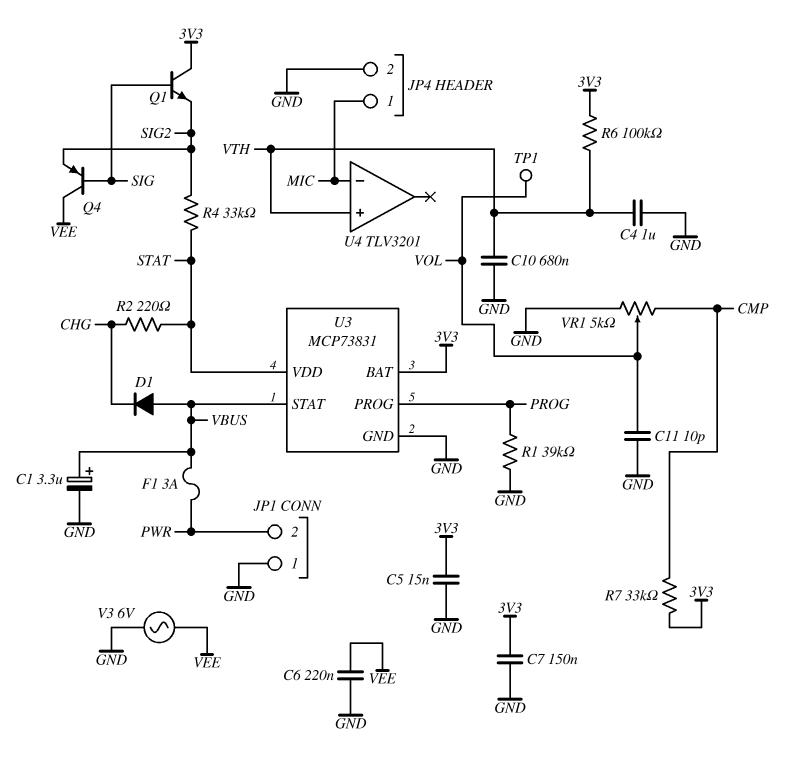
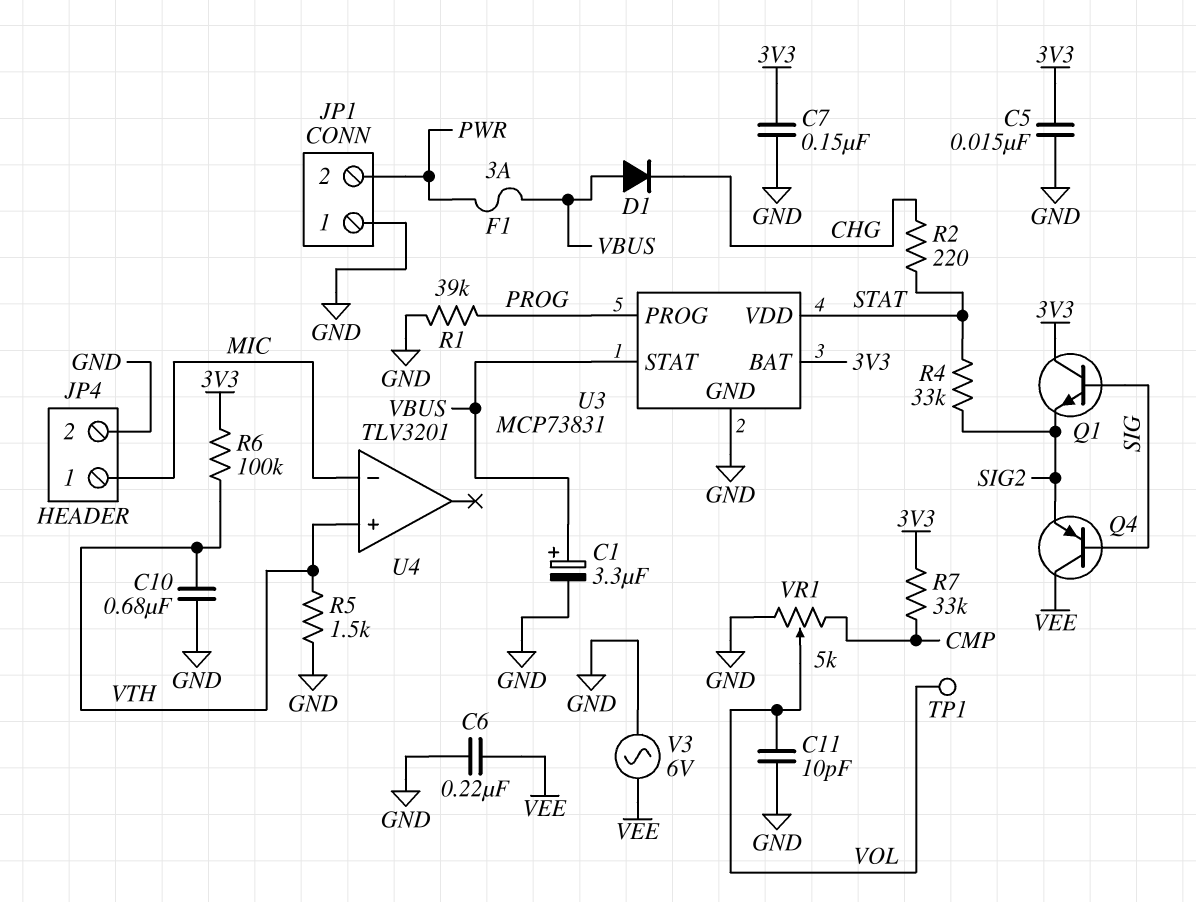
C4: 1uF (GND, VTH) -> none
R5: none -> 1.5k (GND, VTH)

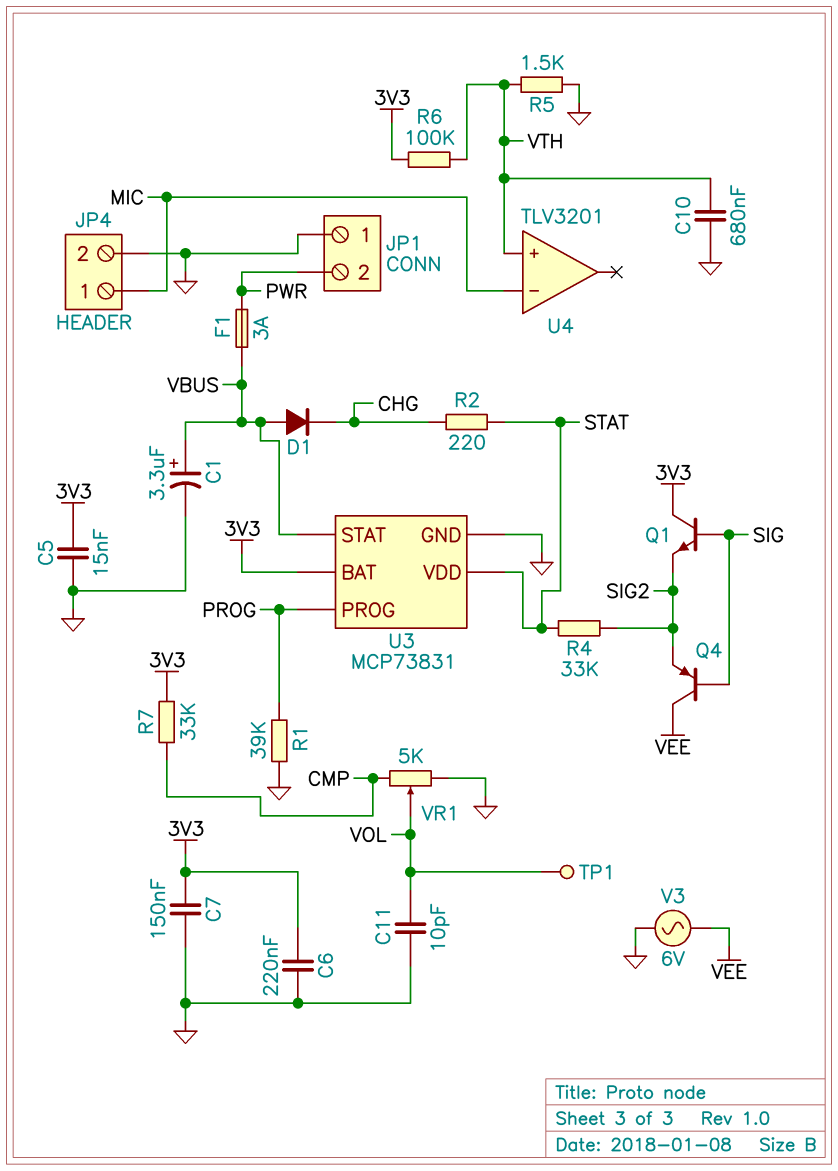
C6: 220nF (GND, VEE) -> 220nF (3V3, GND)

